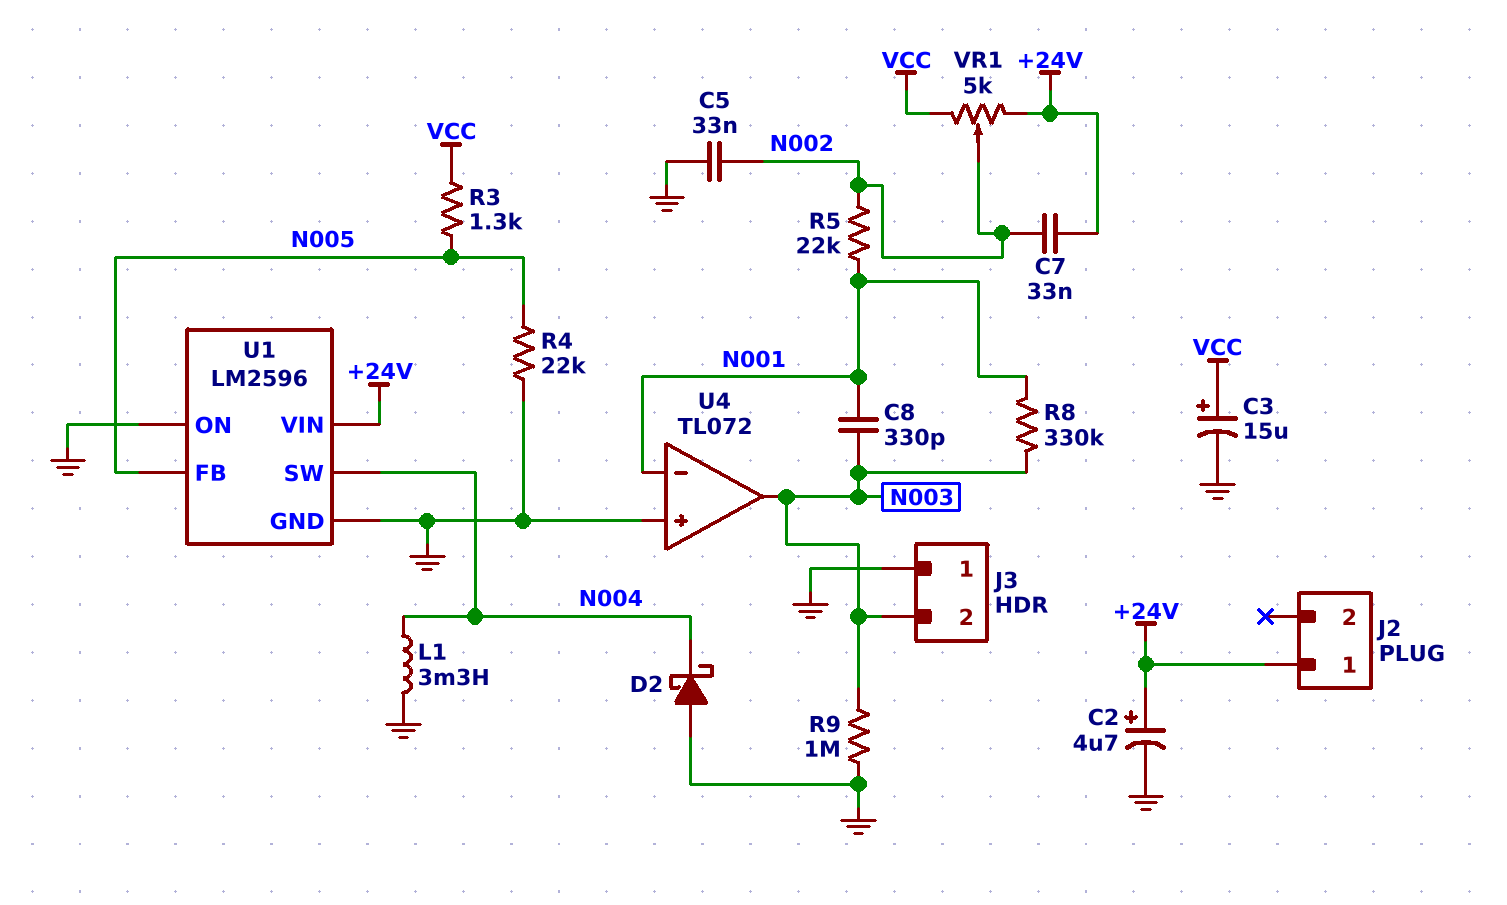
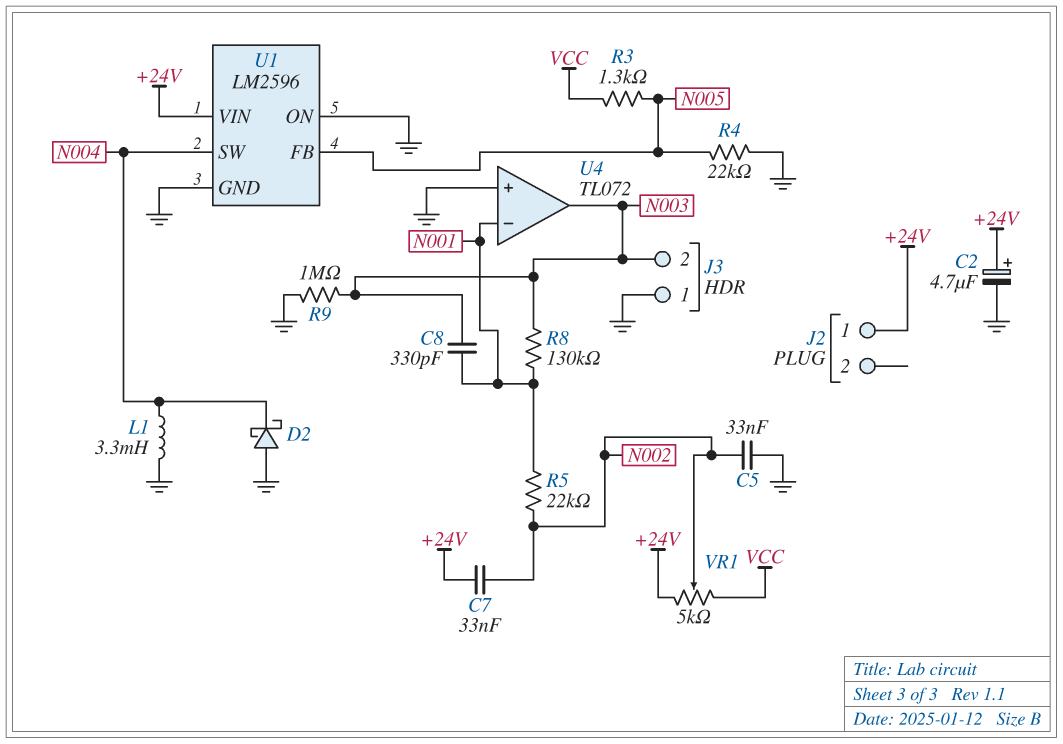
C3: 15uF (plus VCC, minus GND) -> none
R8: 330k (N001, N003) -> 130k (N001, N003)

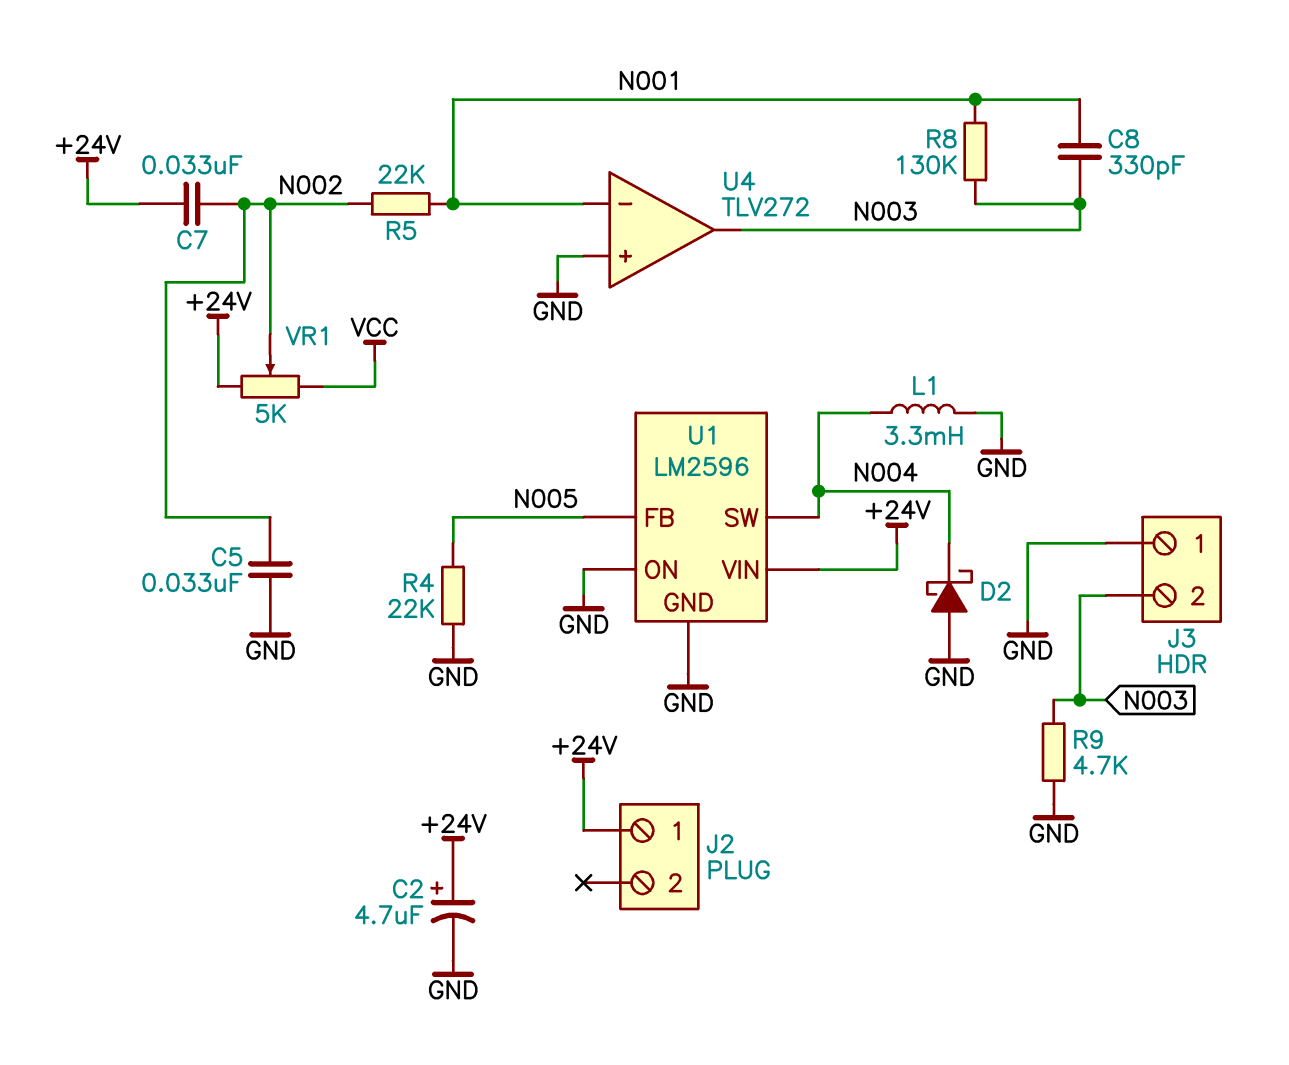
R3: 1.3k (N005, VCC) -> none
R9: 1M (GND, N003) -> 4.7k (GND, N003)
U4: TL072 -> TLV272

